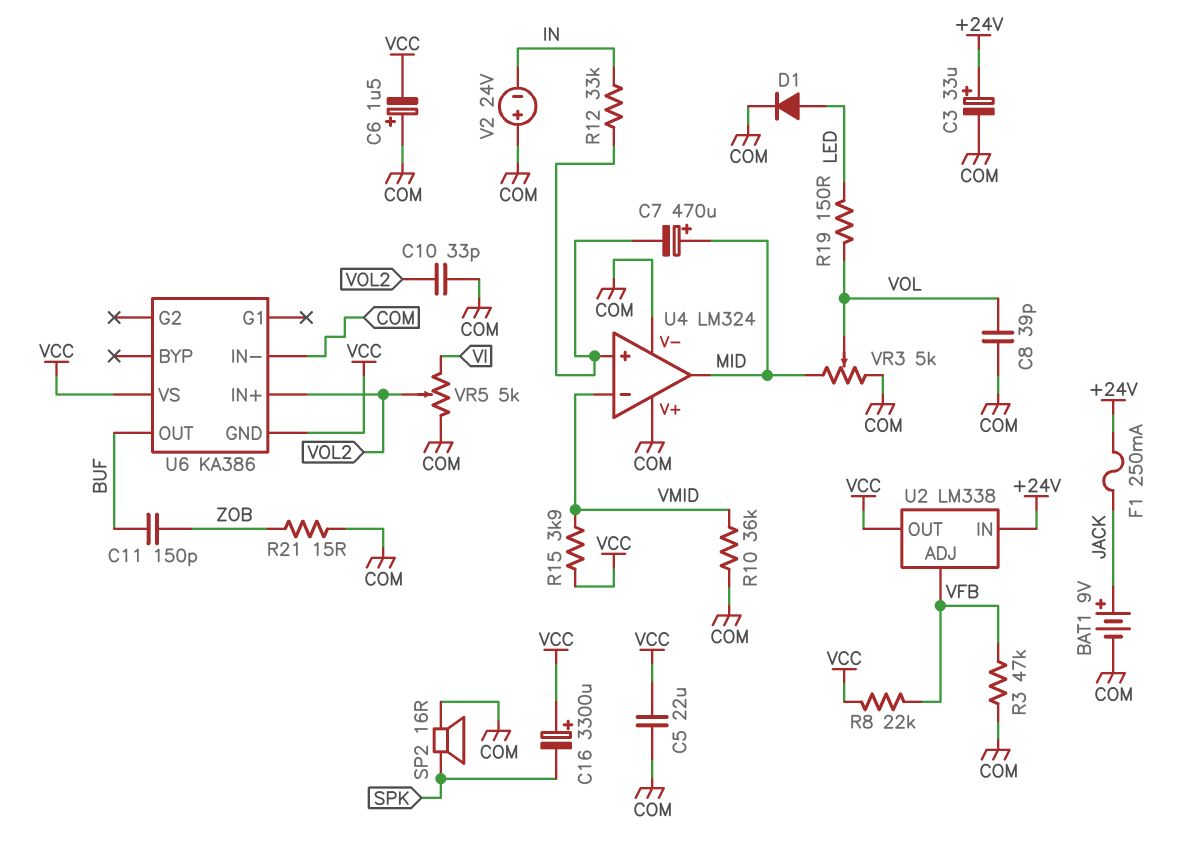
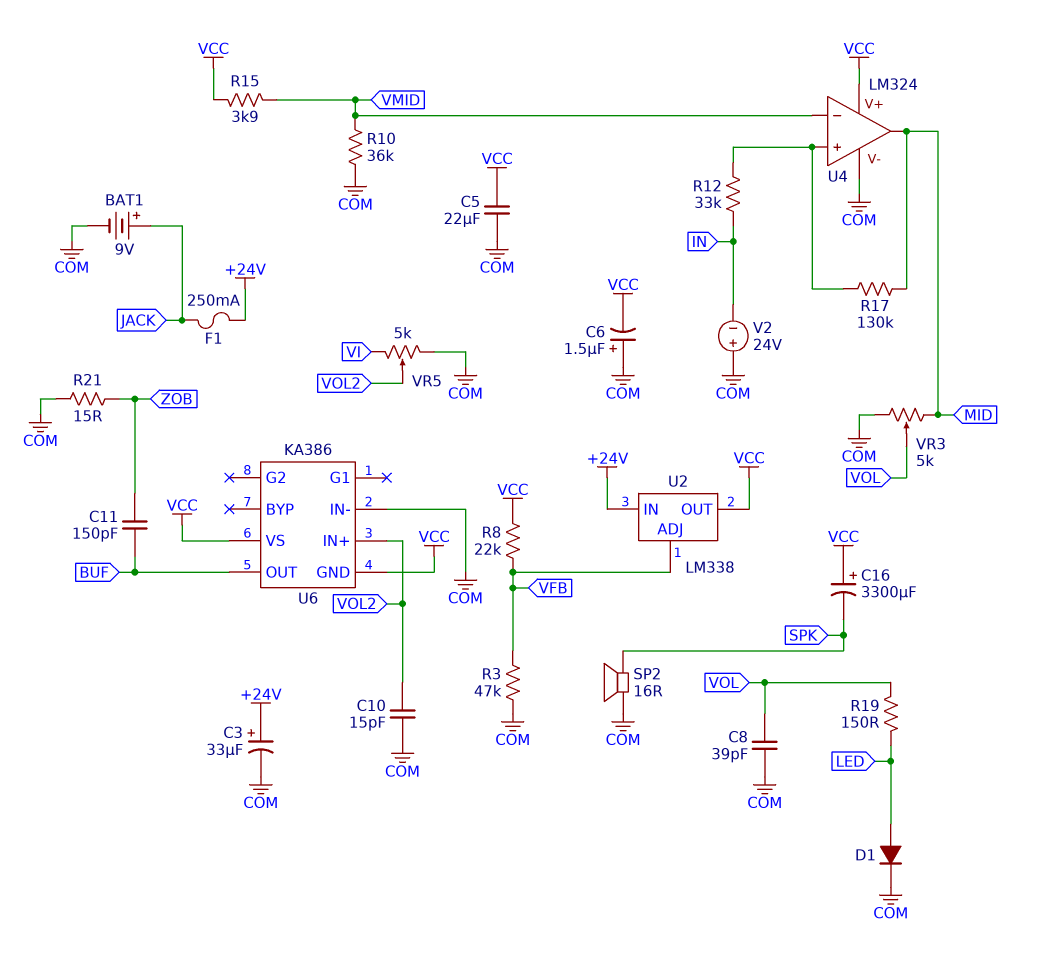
C7: 470uF (plus MID, minus U4/in+) -> none
C10: 33pF (COM, VOL2) -> 15pF (COM, VOL2)
R17: none -> 130k (MID, U4/in+)
U4 pin V+: COM -> VCC

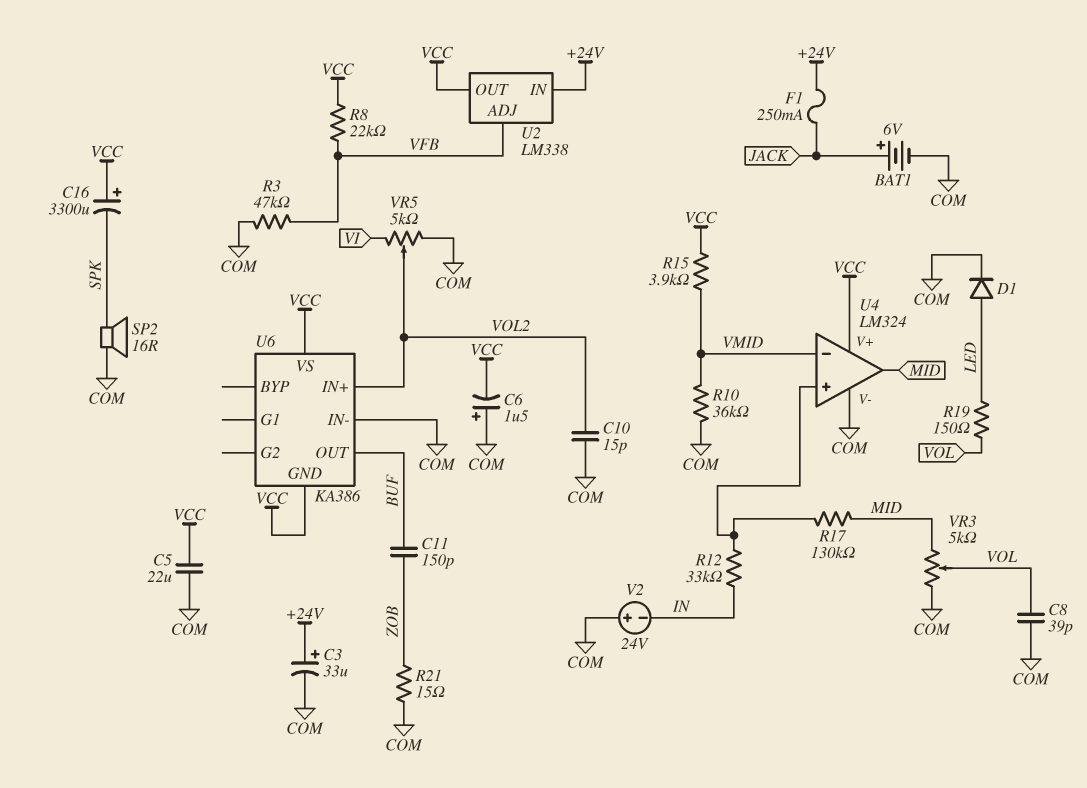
BAT1: 9V (plus JACK, minus COM) -> 6V (plus JACK, minus COM)

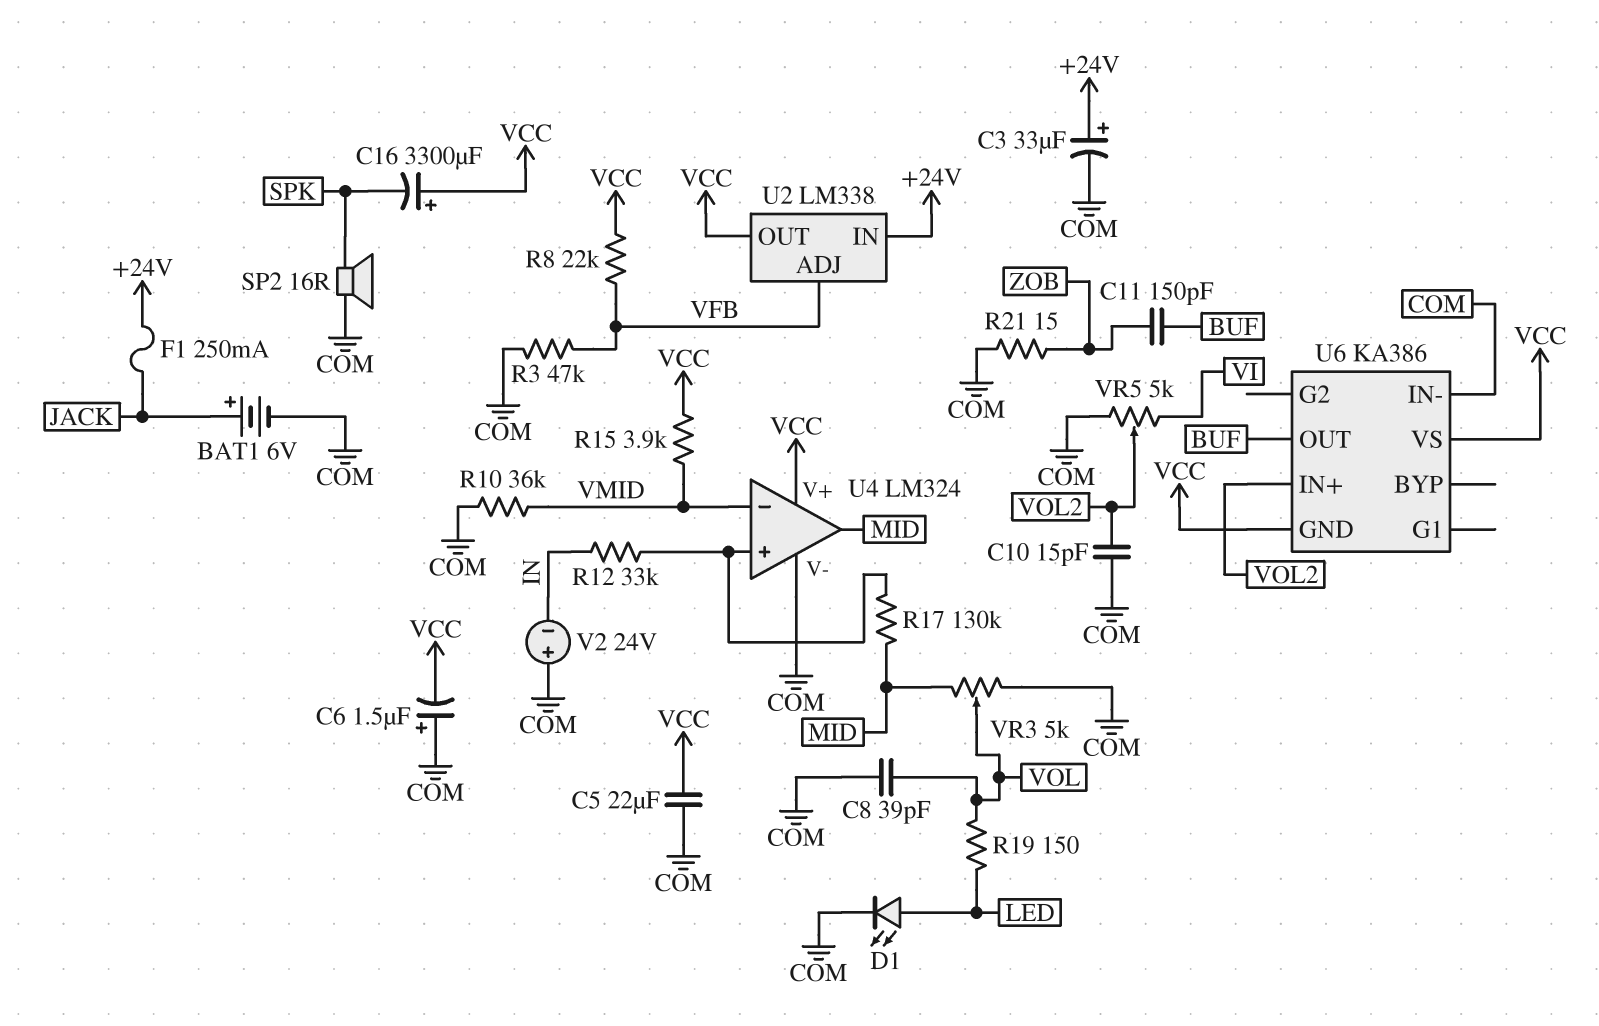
D1: diode (A LED, K COM) -> LED (A LED, K COM)

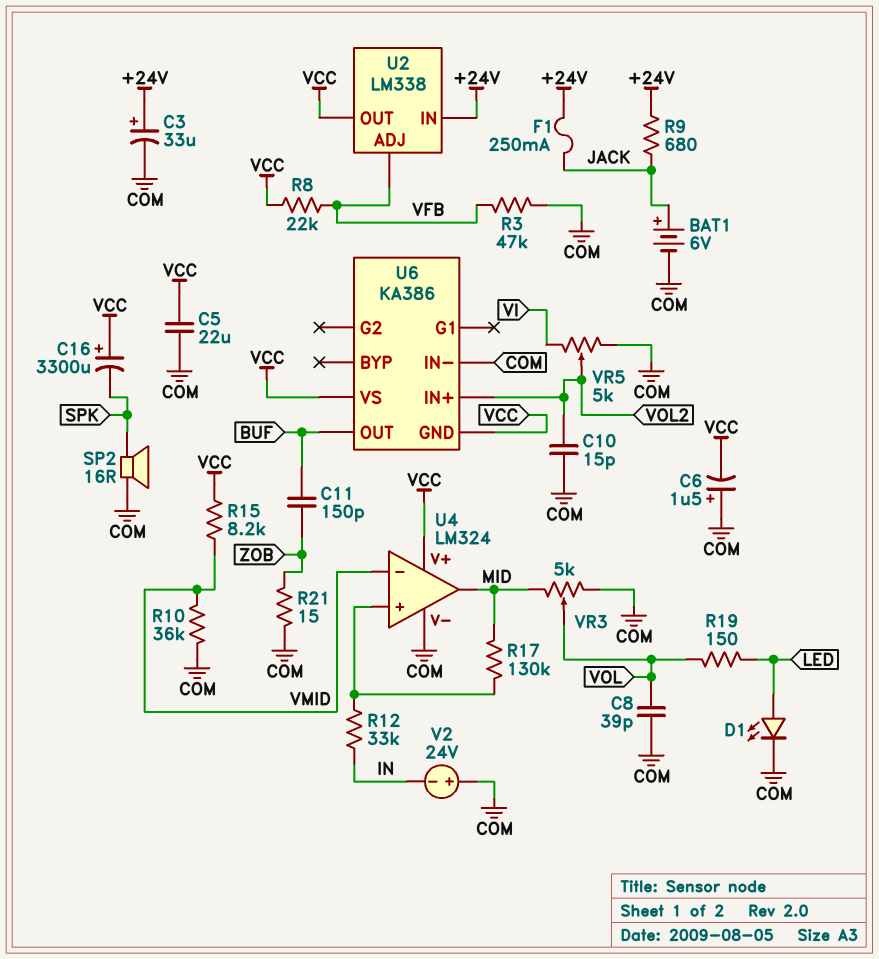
R9: none -> 680 (+24V, JACK)
R15: 3.9k (VCC, VMID) -> 8.2k (VCC, VMID)

